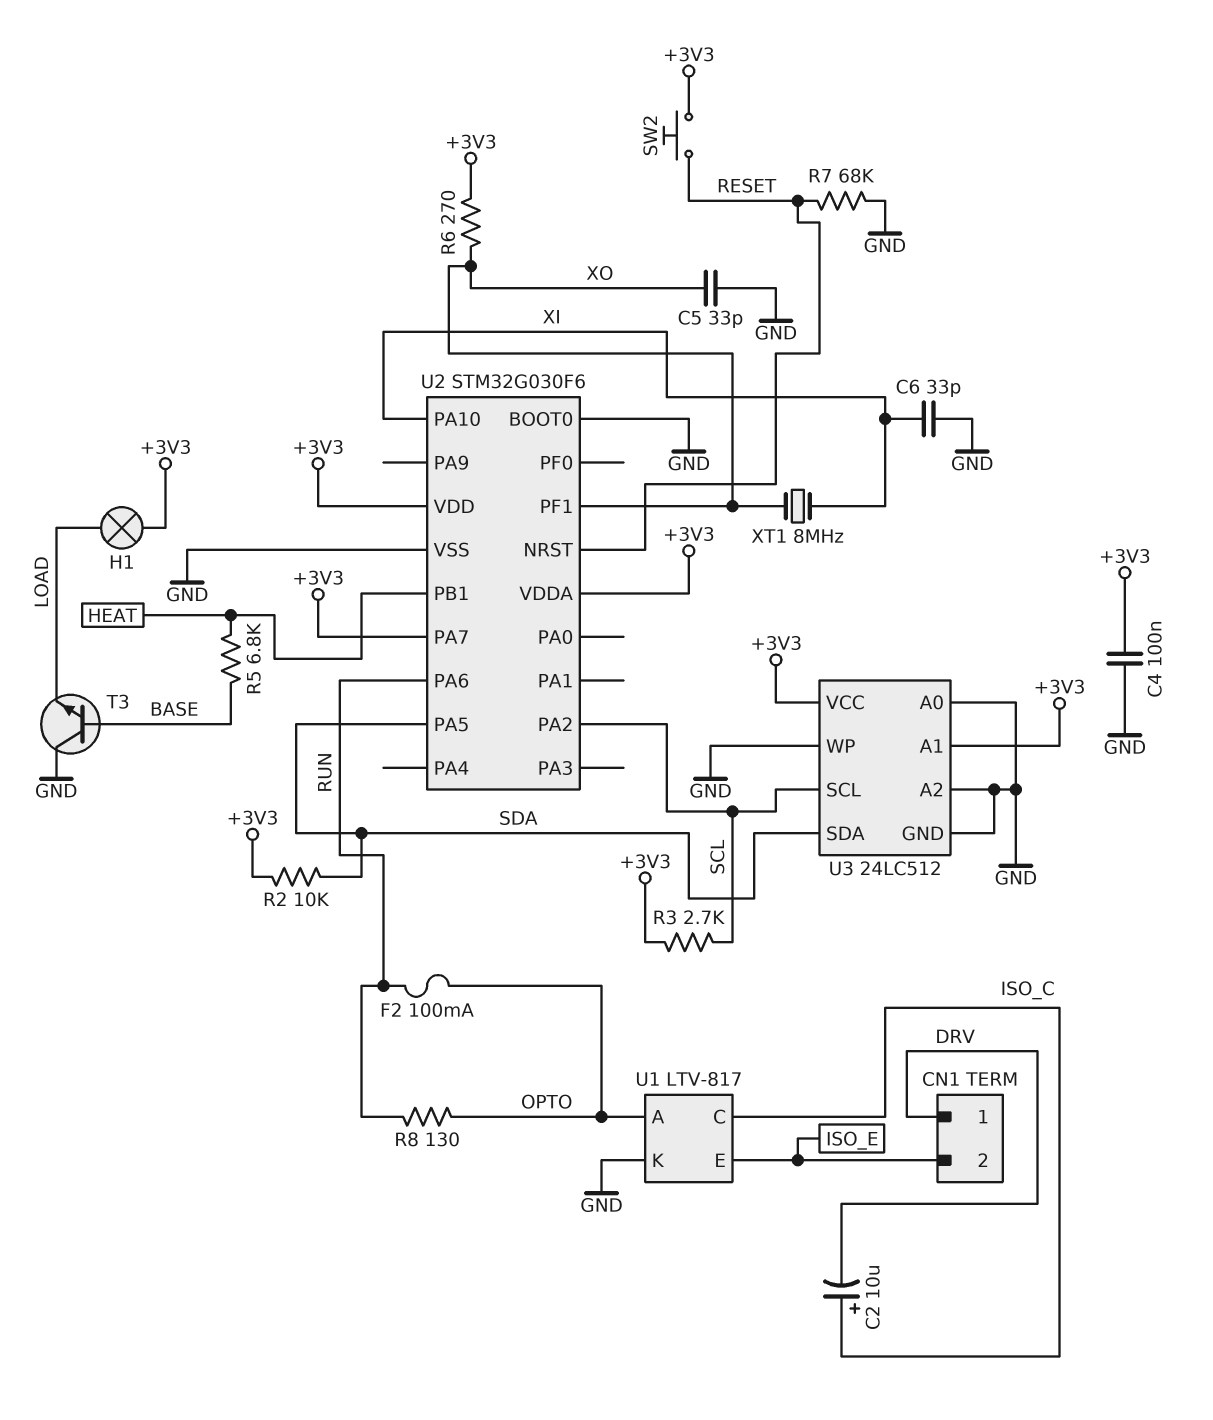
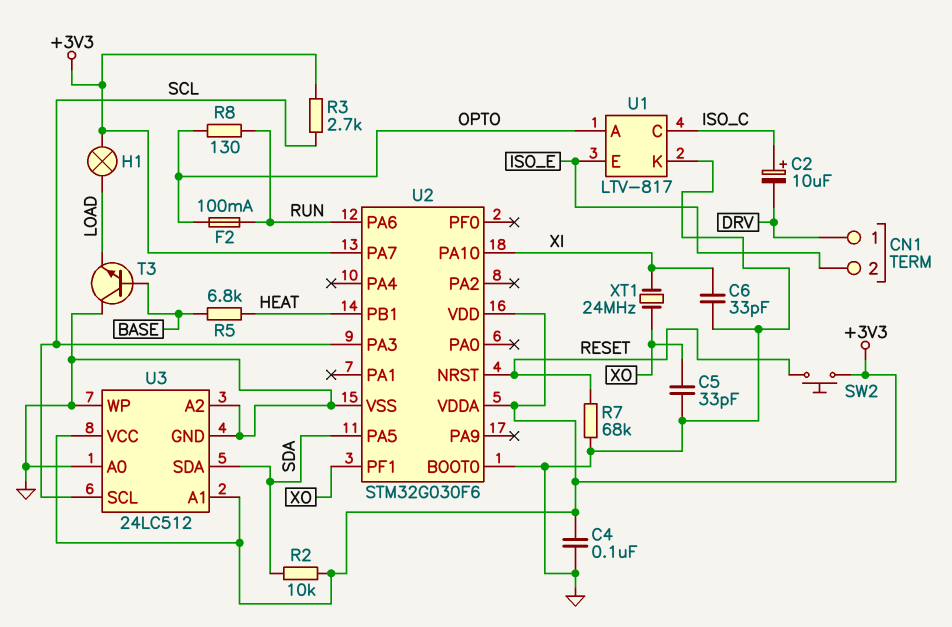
R6: 270 (+3V3, XO) -> none
U2 pin PA2: SCL -> none
U2 pin PA3: none -> SCL
XT1: 8MHz (XI, XO) -> 24MHz (XI, XO)

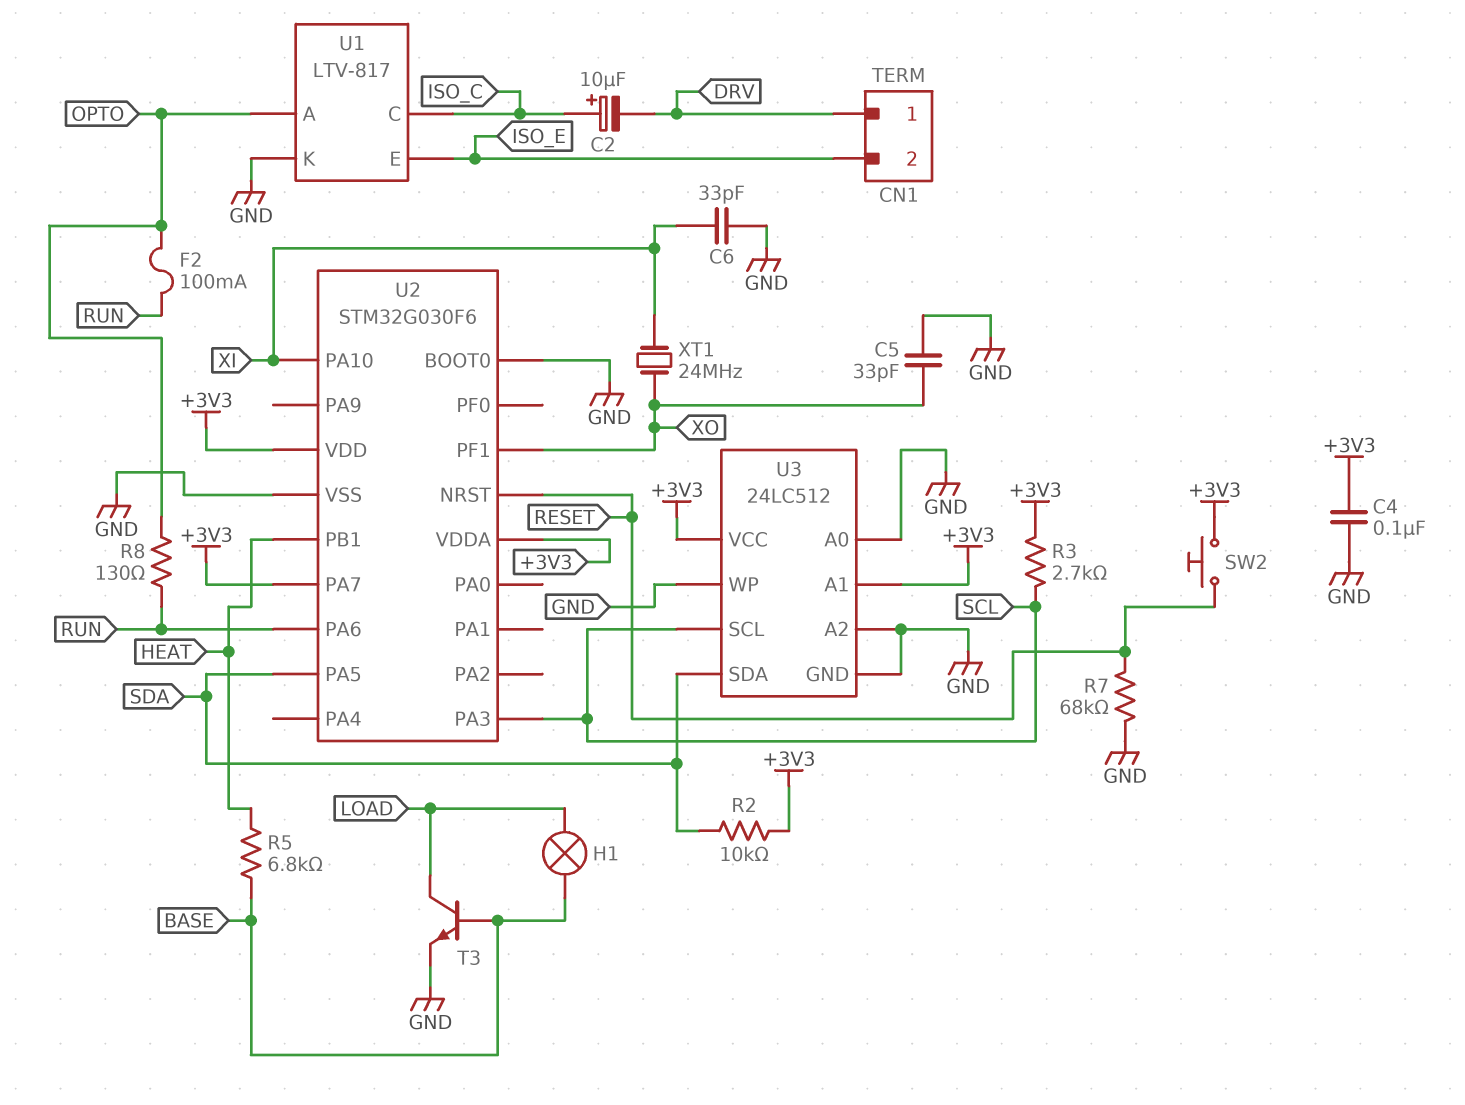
H1: lamp (+3V3, LOAD) -> lamp (BASE, LOAD)
T3: NPN (B BASE, C GND, E LOAD) -> NPN (B BASE, C LOAD, E GND)

